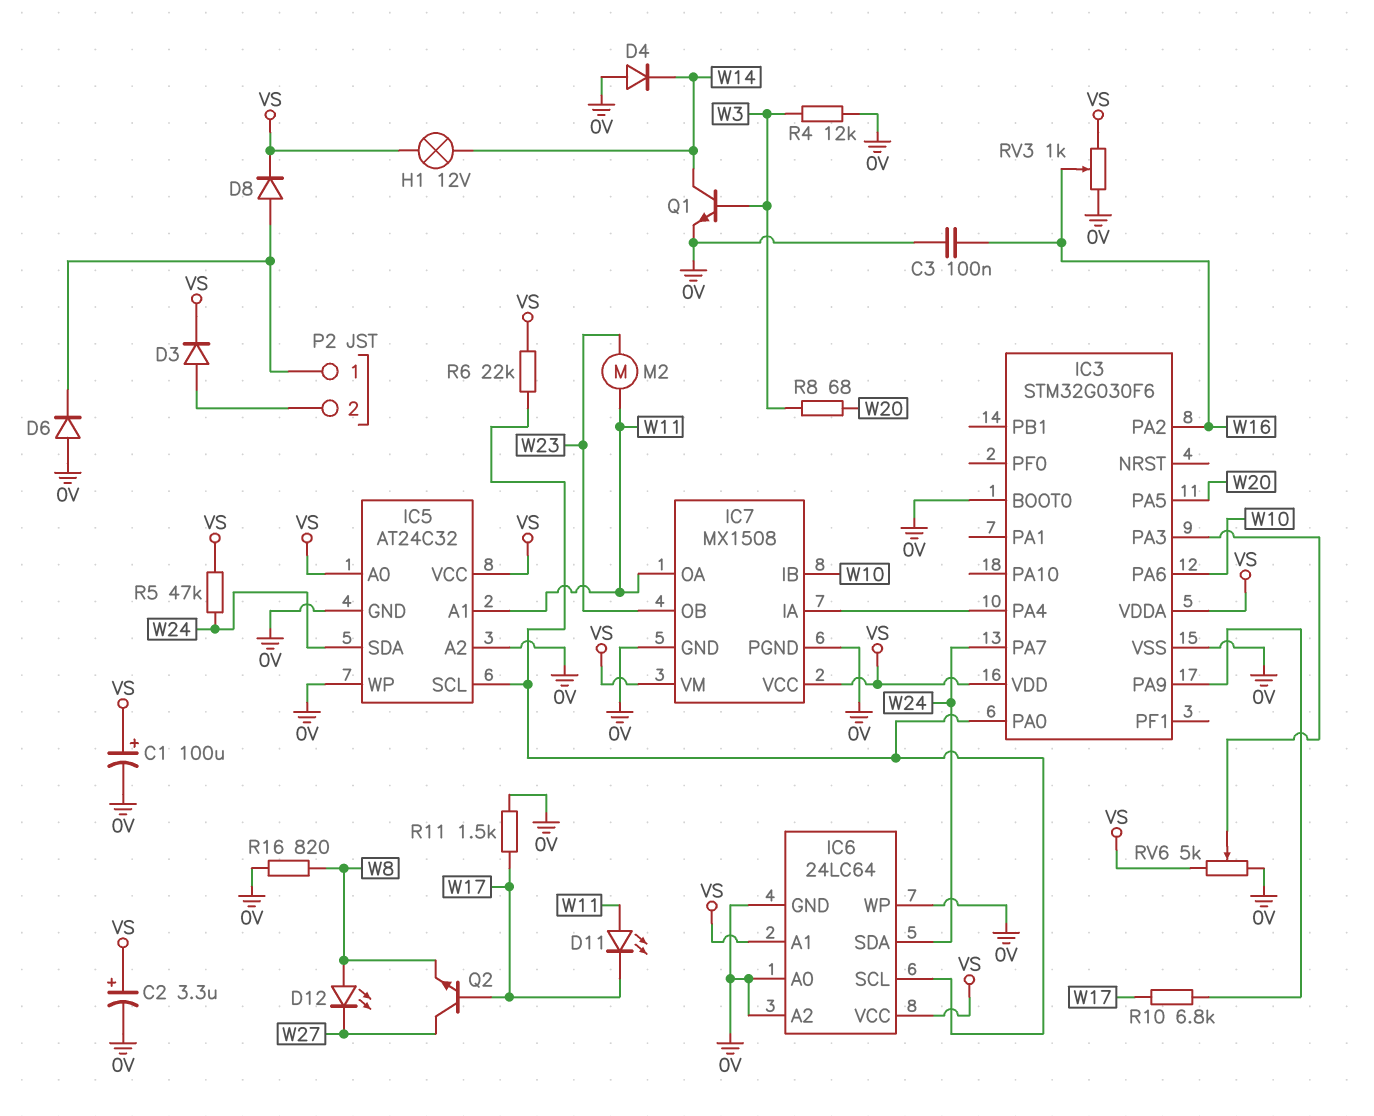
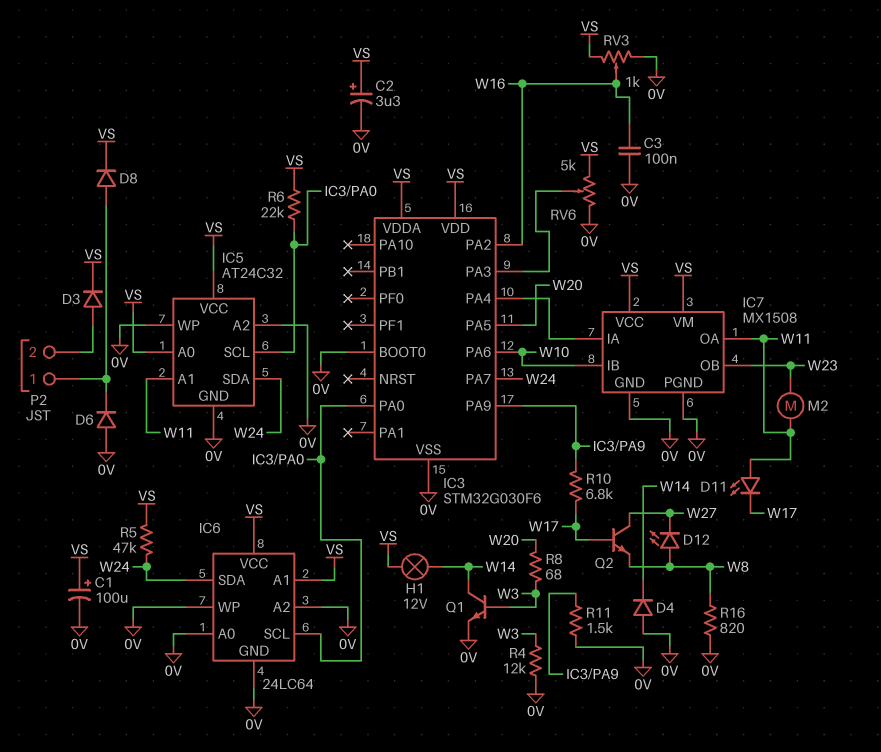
R11: 1.5k (0V, W17) -> 1.5k (0V, IC3/PA9)

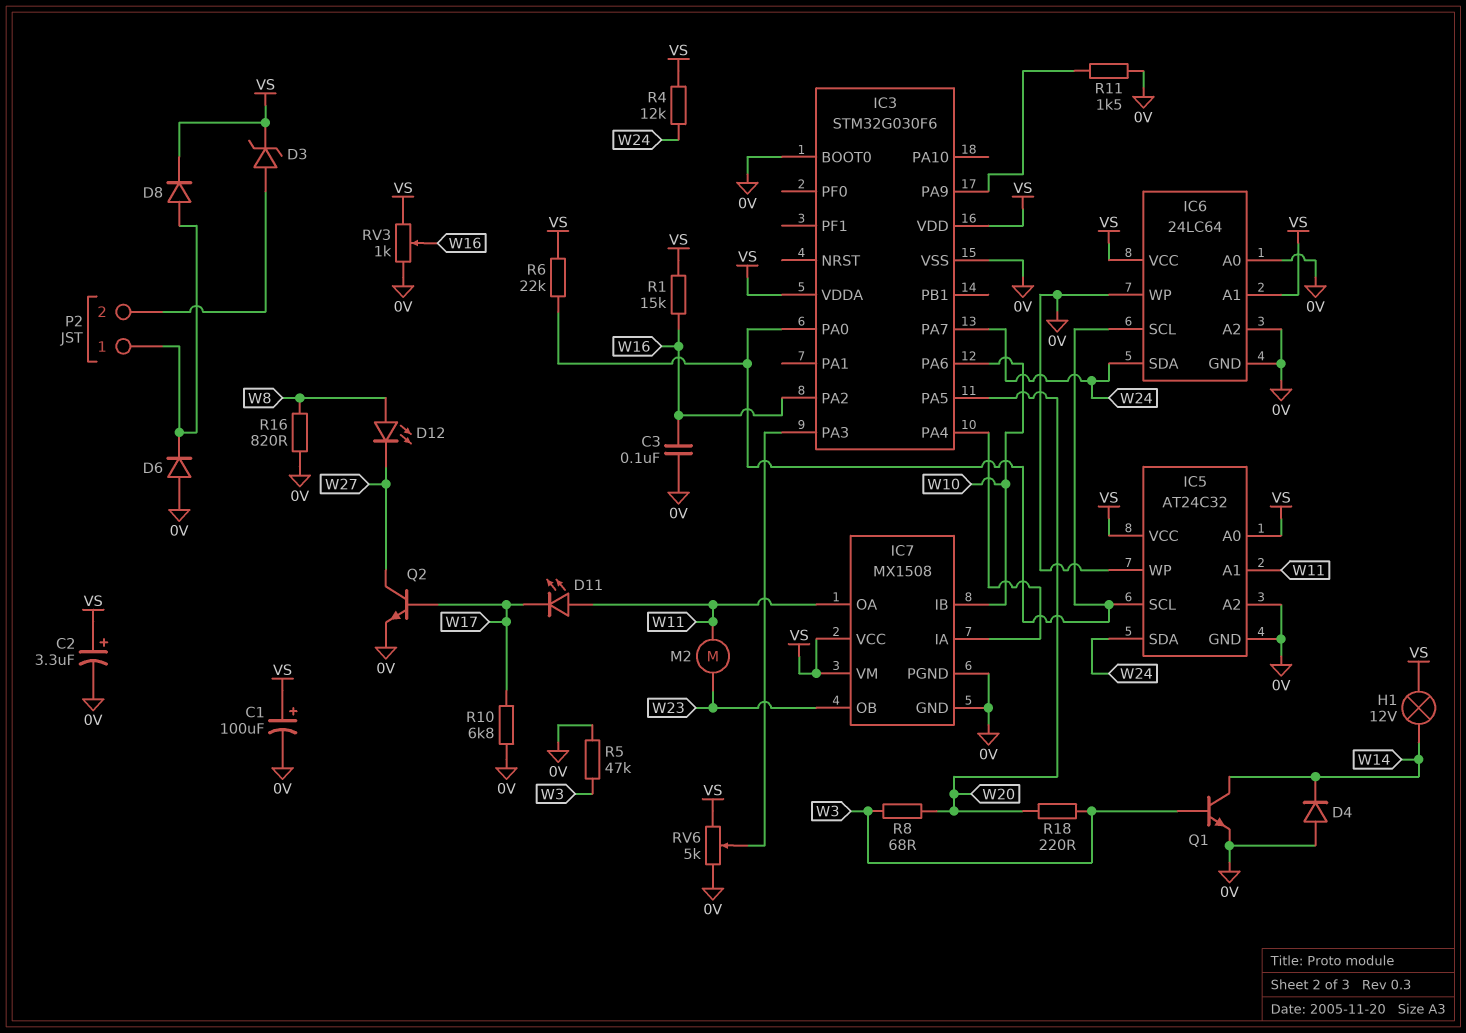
D3: diode (A P2/2, K VS) -> zener (A P2/2, K VS)
Q2: NPN (B W17, C W27, E W8) -> NPN (B W17, C W27, E 0V)
R1: none -> 15k (VS, W16)
R4: 12k (0V, W3) -> 12k (VS, W24)
R5: 47k (VS, W24) -> 47k (0V, W3)
R10: 6.8k (IC3/PA9, W17) -> 6.8k (0V, W17)
R18: none -> 220 (W3, W20)

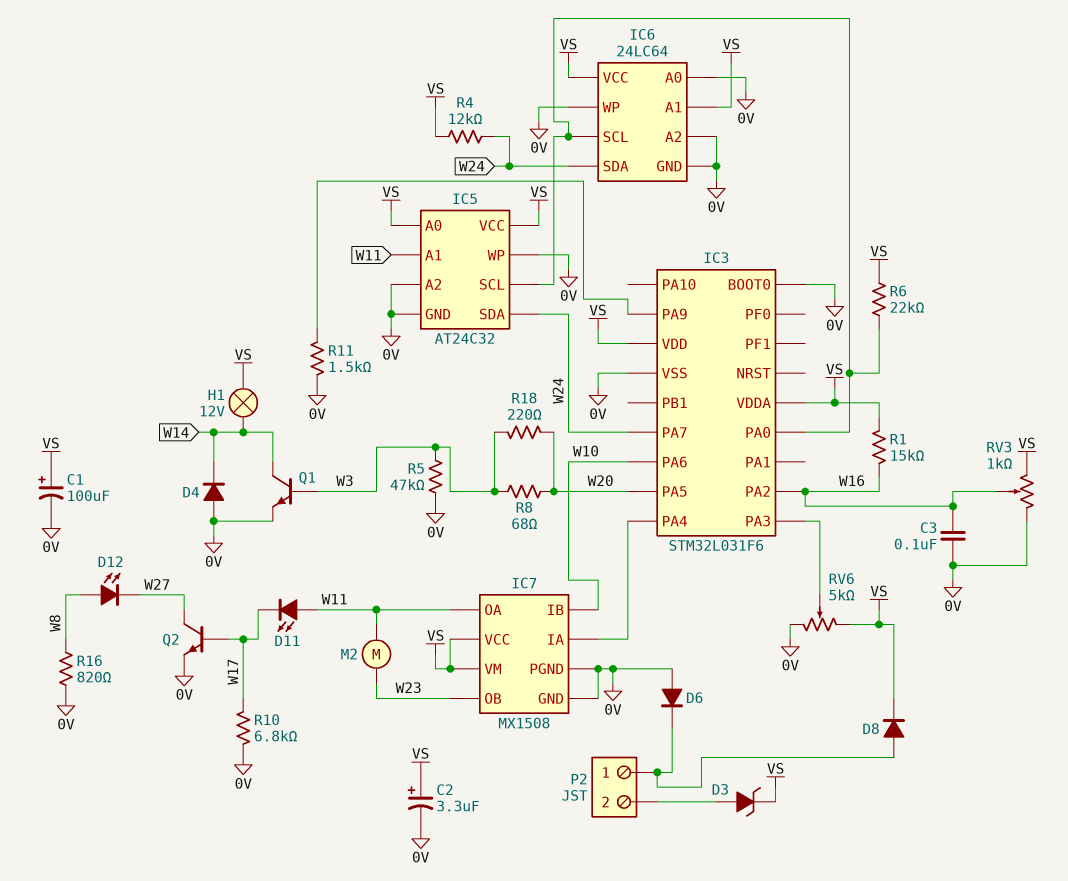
IC3: STM32G030F6 -> STM32L031F6

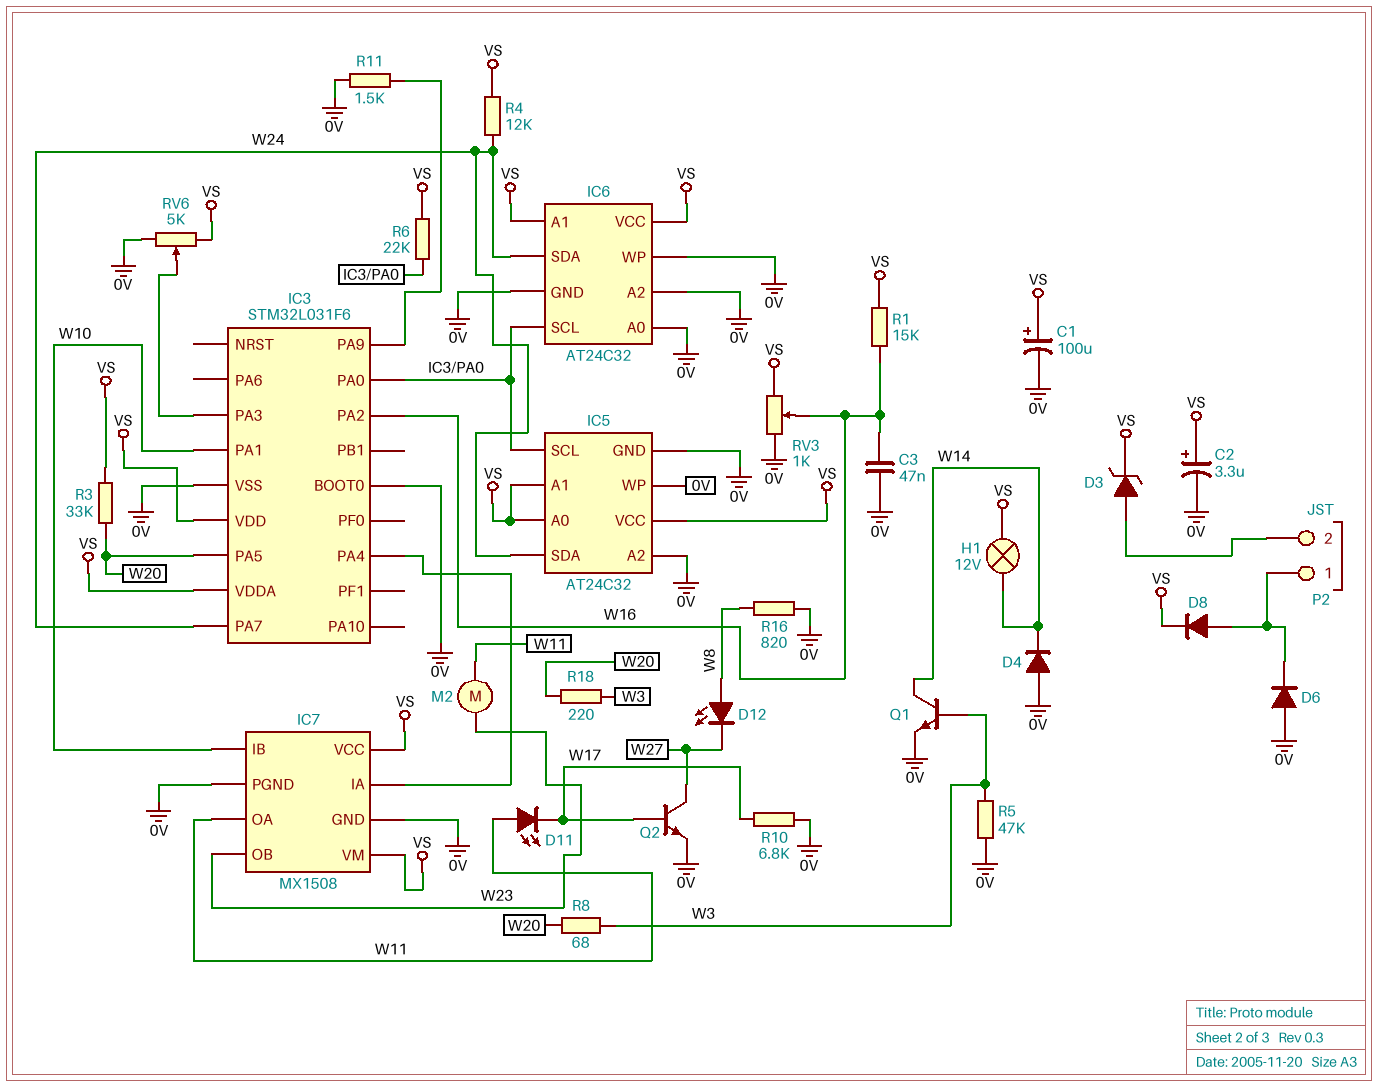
C3: 100nF (0V, W16) -> 47nF (0V, W16)
IC3 pin PA1: none -> W10
IC3 pin PA6: W10 -> none
IC5 pin A1: W11 -> VS
IC6: 24LC64 -> AT24C32
R3: none -> 33k (VS, W20)

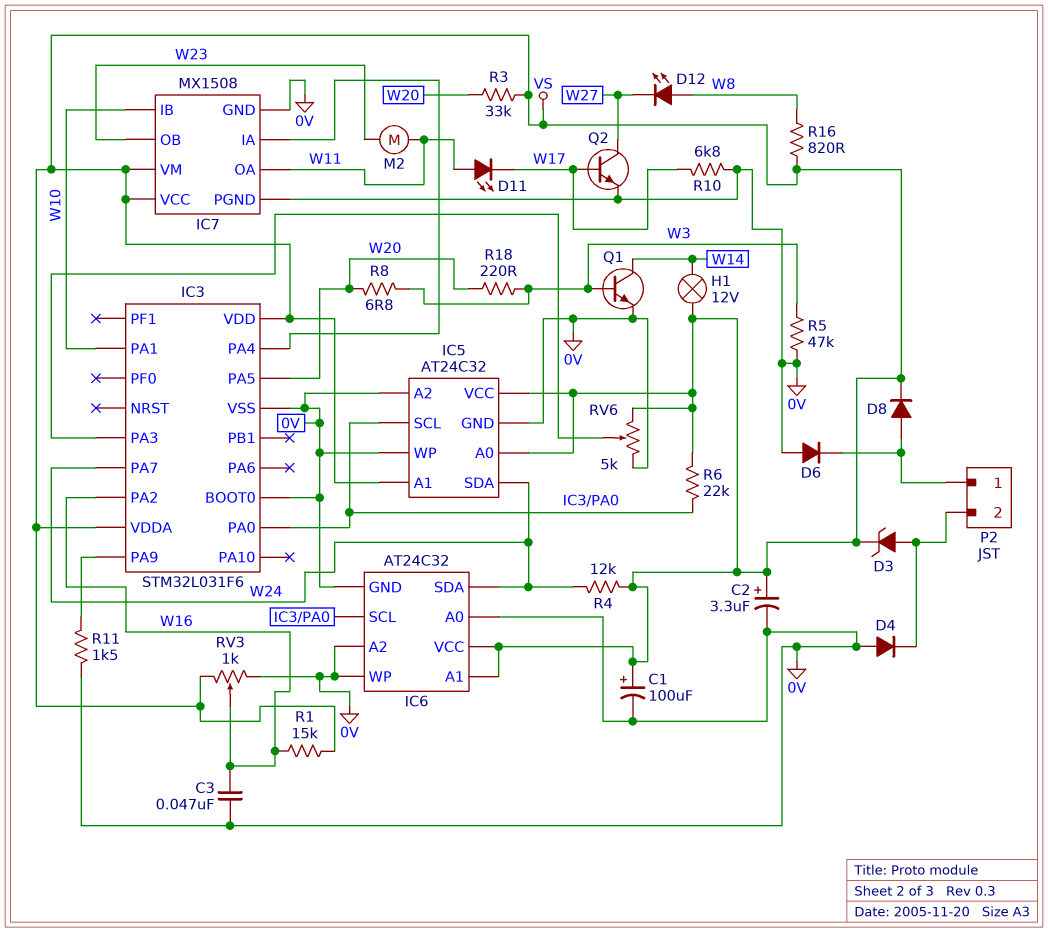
D4: diode (A 0V, K W14) -> diode (A 0V, K P2/2)
R8: 68 (W3, W20) -> 6.8 (W3, W20)
R16: 820 (0V, W8) -> 820 (VS, W8)

